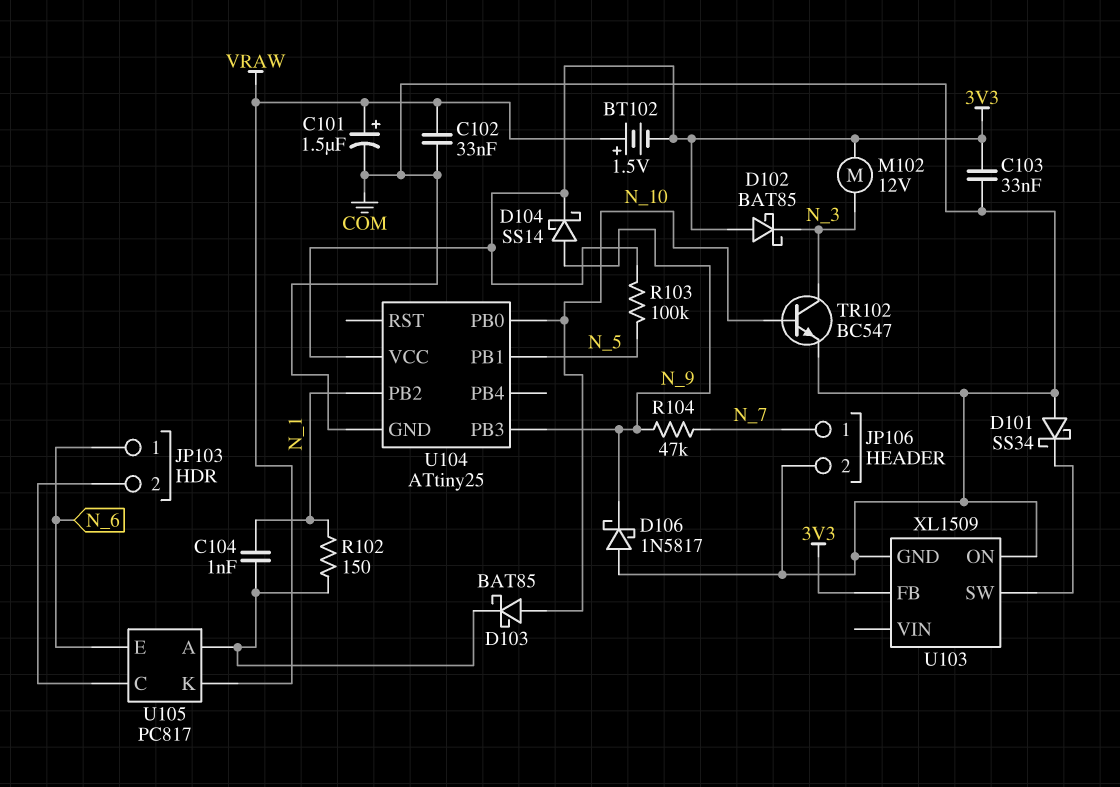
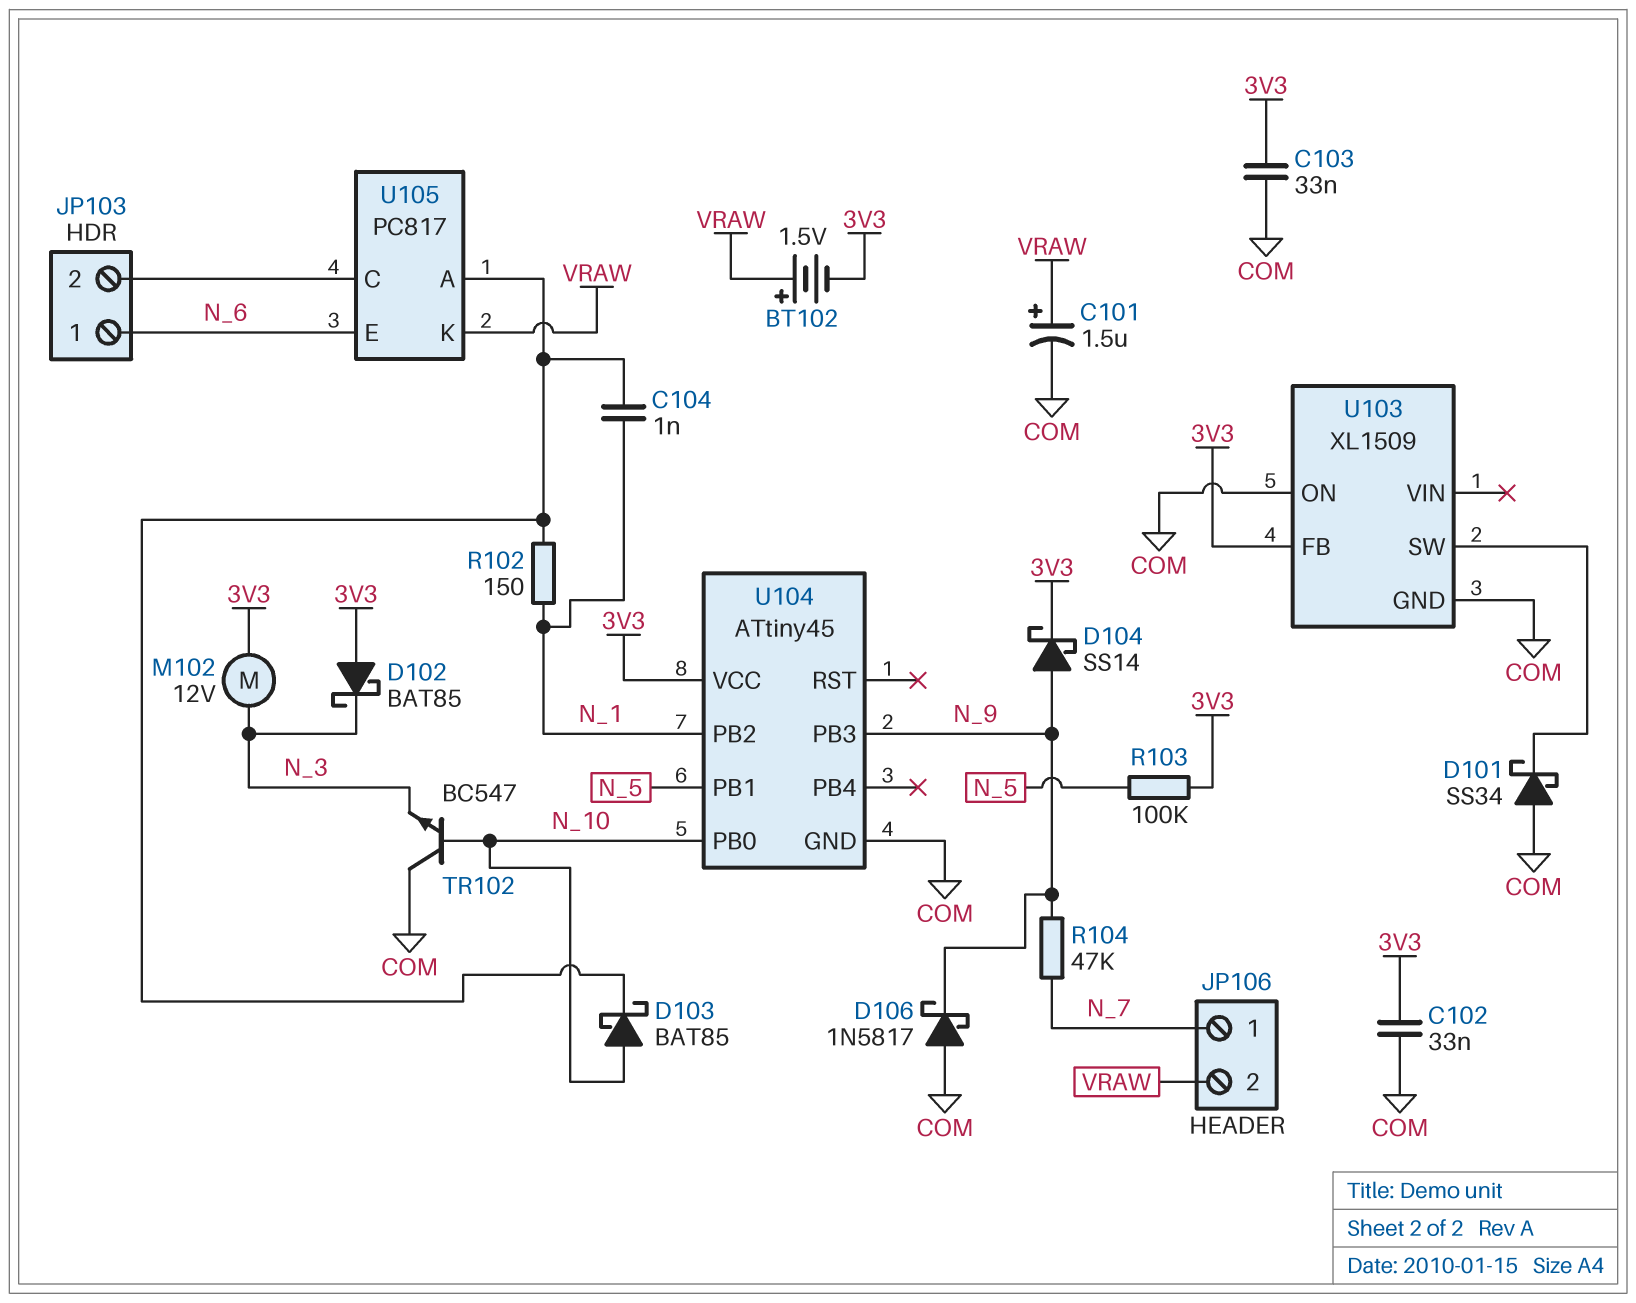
C102: 33nF (COM, VRAW) -> 33nF (3V3, COM)
JP106 pin 2: COM -> VRAW
TR102: NPN BC547 (B N_10, C N_3, E COM) -> NPN BC547 (B N_10, C COM, E N_3)
U104: ATtiny25 -> ATtiny45

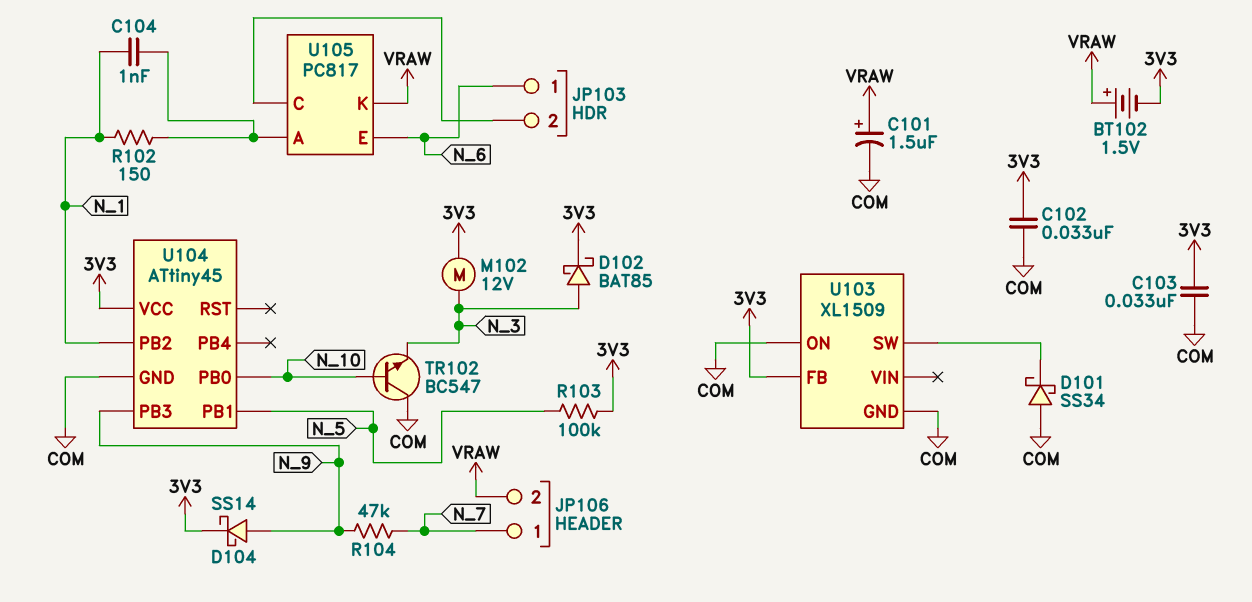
D102: schottky BAT85 (A 3V3, K N_3) -> schottky BAT85 (A N_3, K 3V3)
D103: schottky BAT85 (A N_10, K U105/A) -> none
D106: schottky 1N5817 (A COM, K N_9) -> none

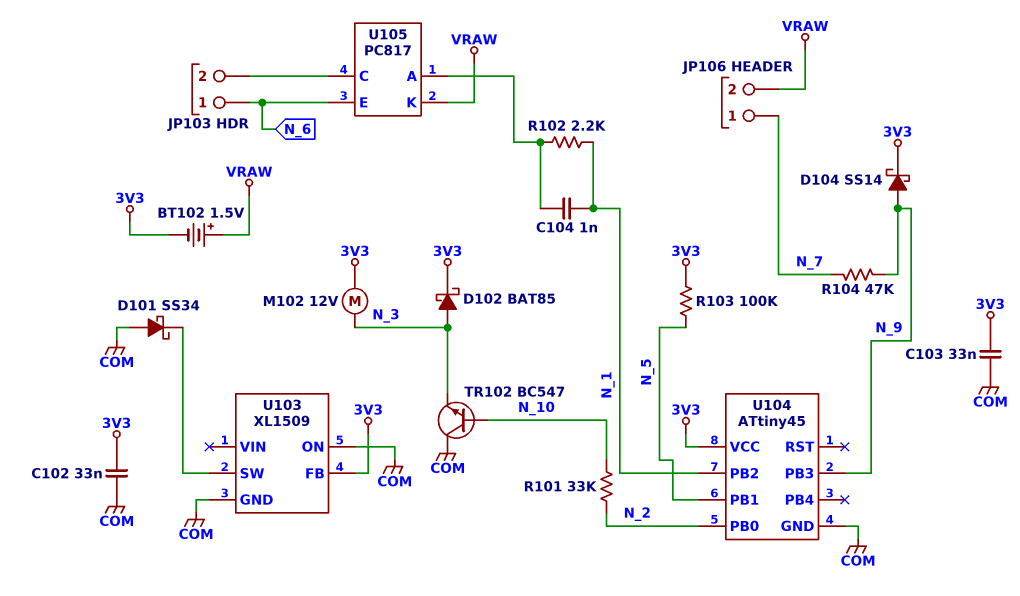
C101: 1.5uF (plus VRAW, minus COM) -> none
R101: none -> 33k (N_2, N_10)
R102: 150 (N_1, U105/A) -> 2.2k (N_1, U105/A)
U104 pin PB0: N_10 -> N_2

